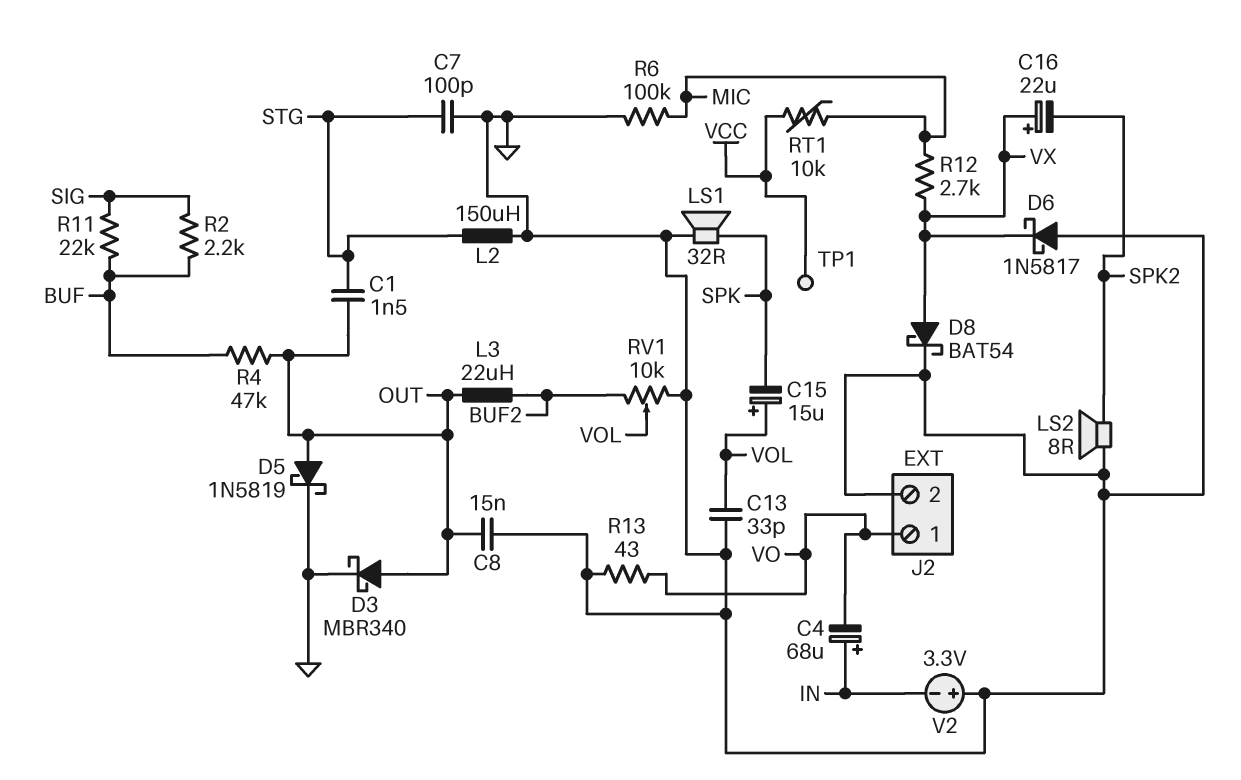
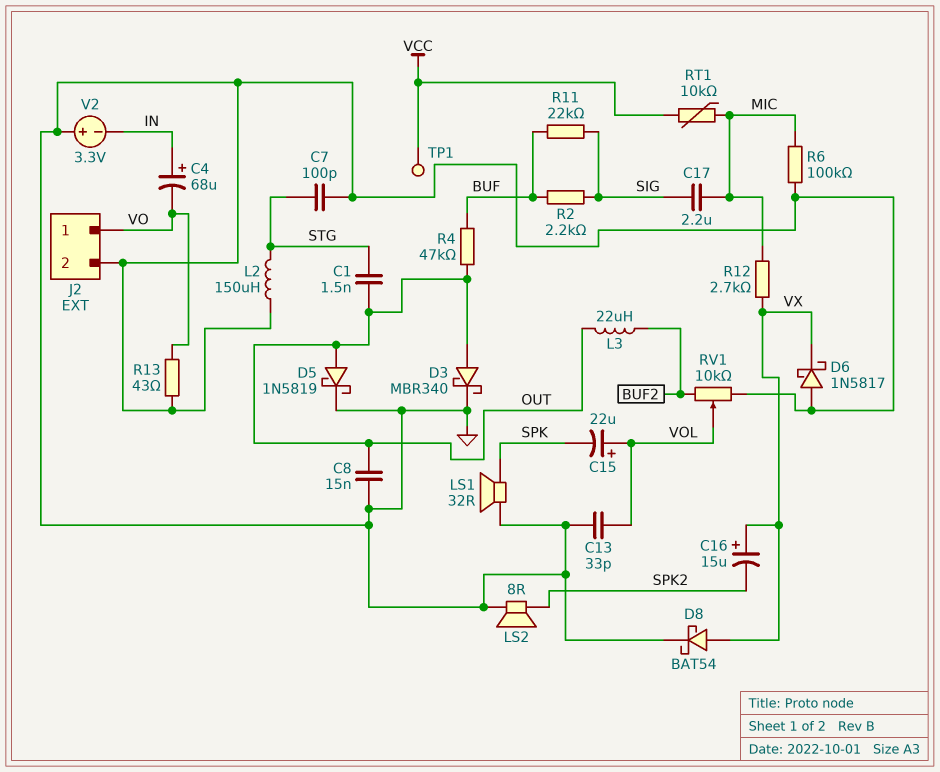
C15: 15uF (plus VOL, minus SPK) -> 22uF (plus VOL, minus SPK)
C16: 22uF (plus VX, minus SPK2) -> 15uF (plus VX, minus SPK2)
C17: none -> 2.2uF (MIC, SIG)

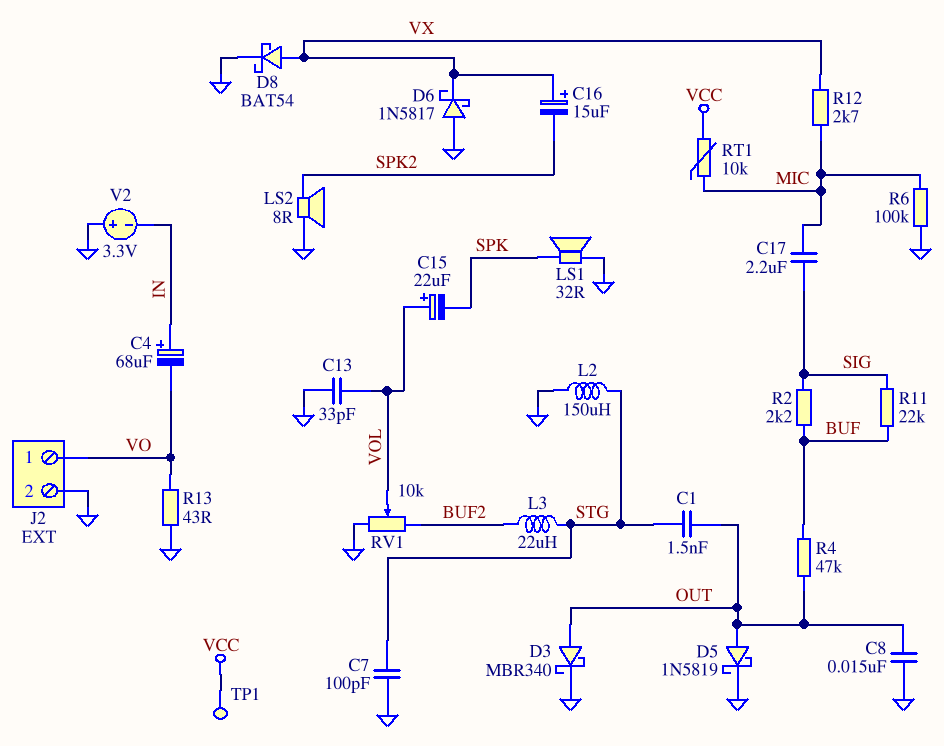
L3: 22uH (BUF2, OUT) -> 22uH (BUF2, STG)

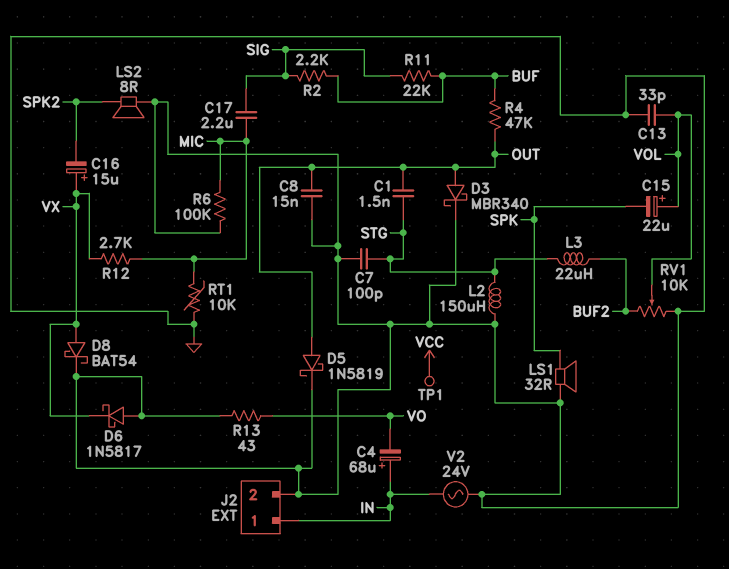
J2 pin 1: VO -> IN
RT1: 10k (MIC, VCC) -> 10k (GND, MIC)
V2: 3.3V (plus GND, minus IN) -> AC 24V (GND, IN)

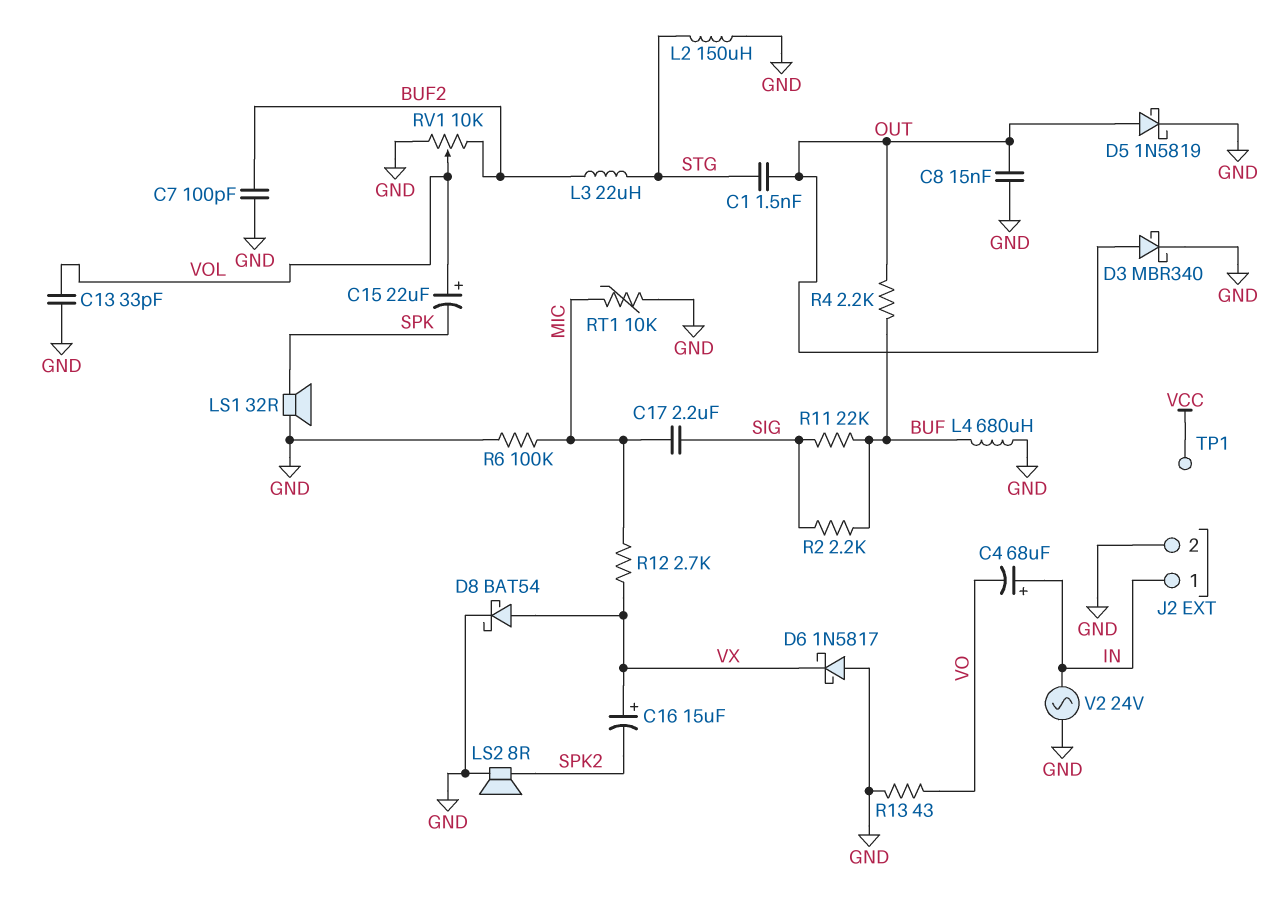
C7: 100pF (GND, STG) -> 100pF (BUF2, GND)
L4: none -> 680uH (BUF, GND)
R4: 47k (BUF, OUT) -> 2.2k (BUF, OUT)

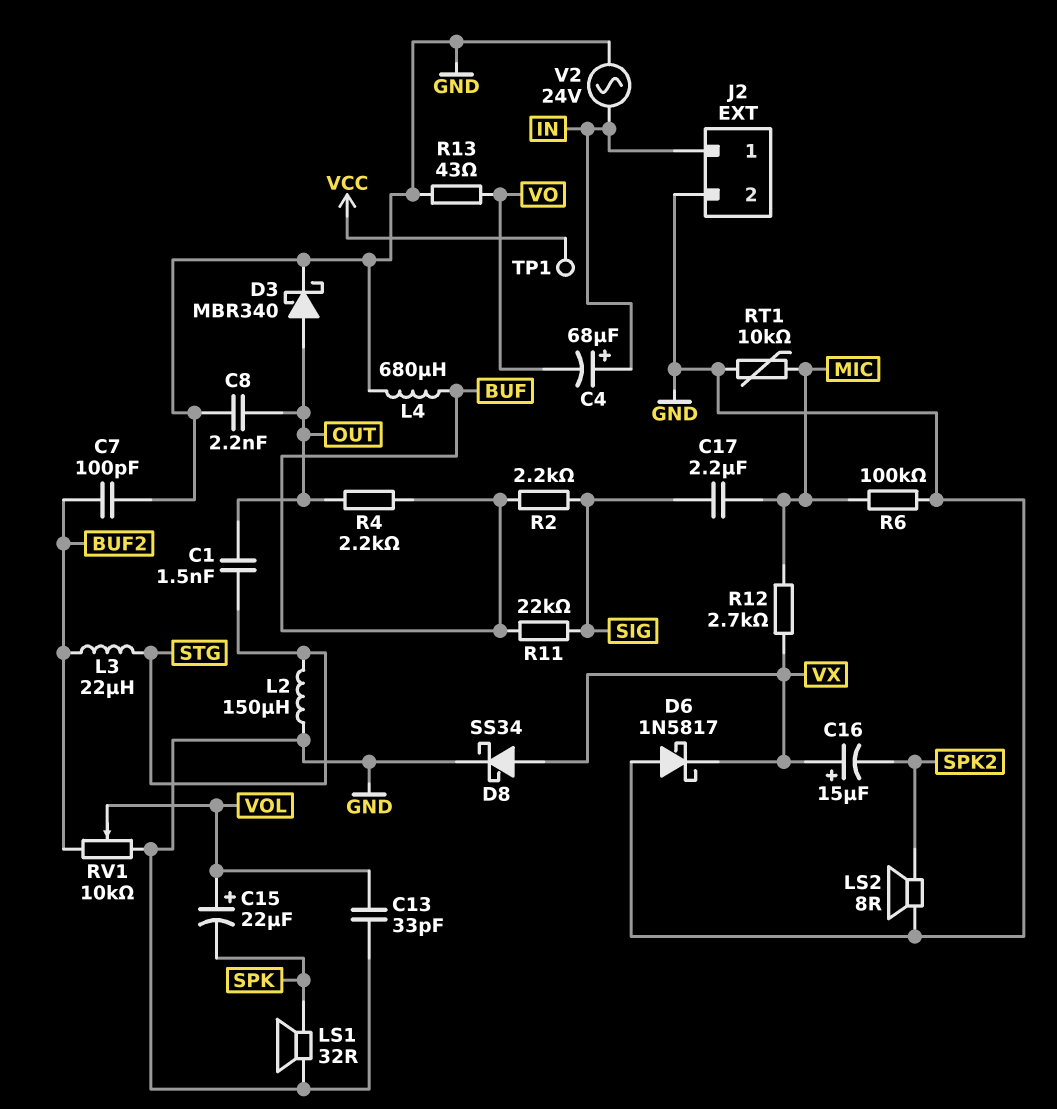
C8: 15nF (GND, OUT) -> 2.2nF (GND, OUT)
D5: schottky 1N5819 (A OUT, K GND) -> none
D8: schottky BAT54 (A VX, K GND) -> schottky SS34 (A VX, K GND)

